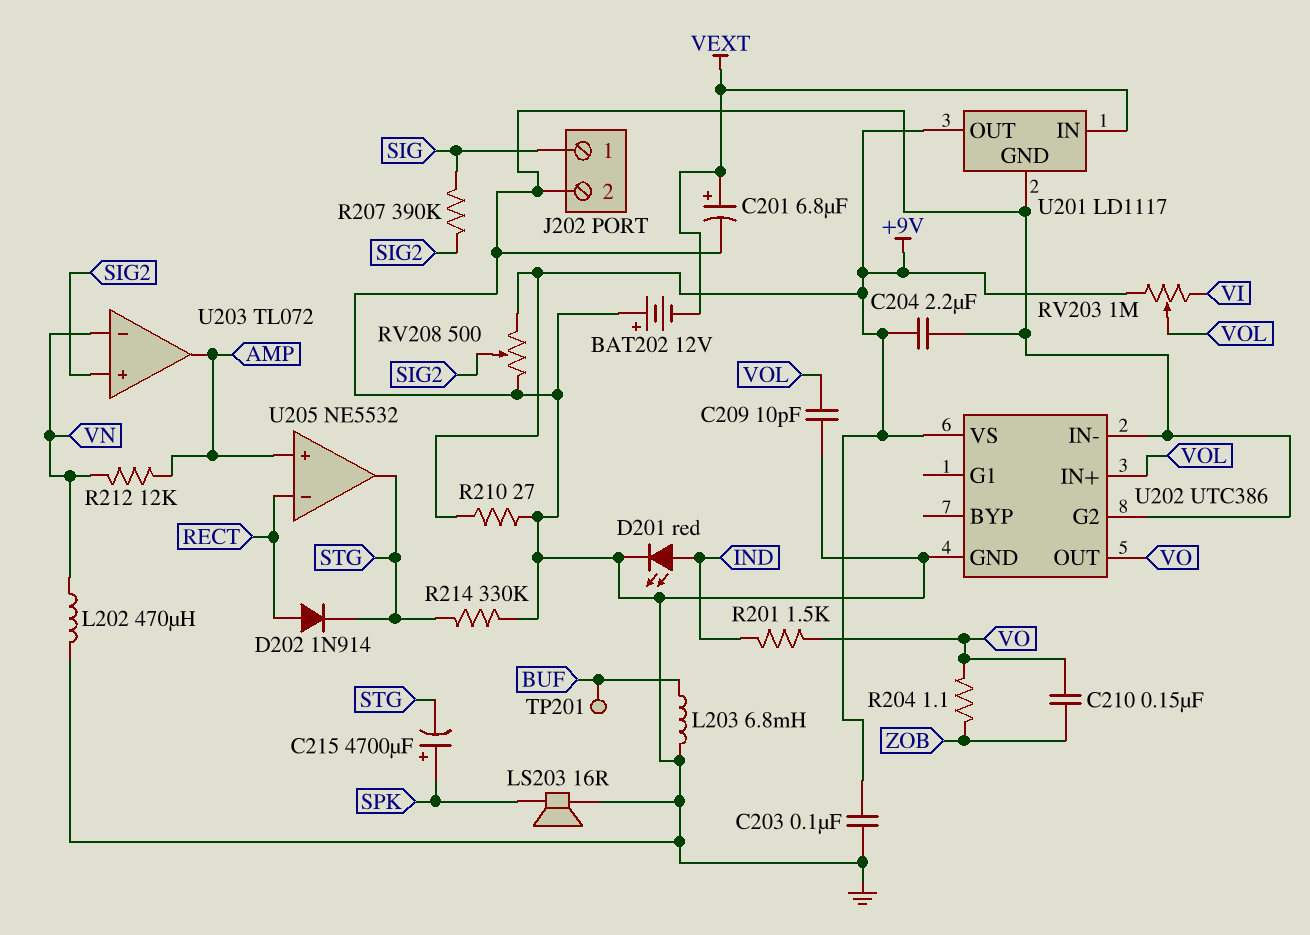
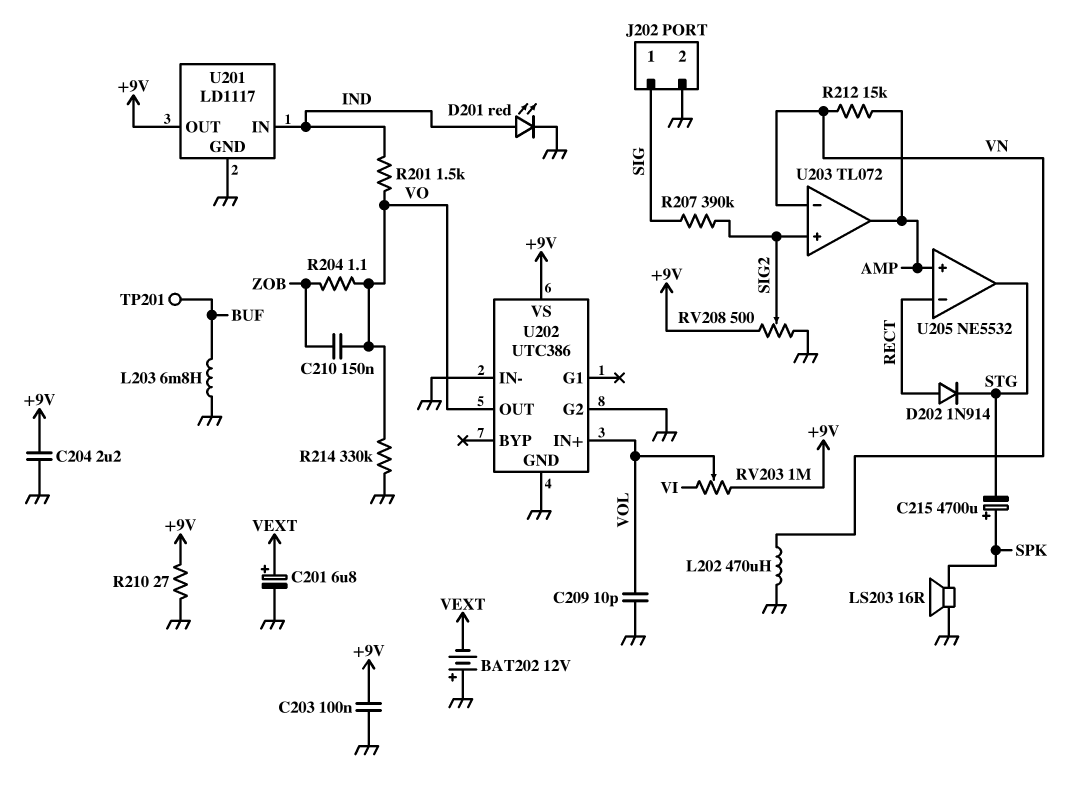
R212: 12k (AMP, VN) -> 15k (AMP, VN)
R214: 330k (GND, STG) -> 330k (GND, VO)
U201 pin IN: VEXT -> IND

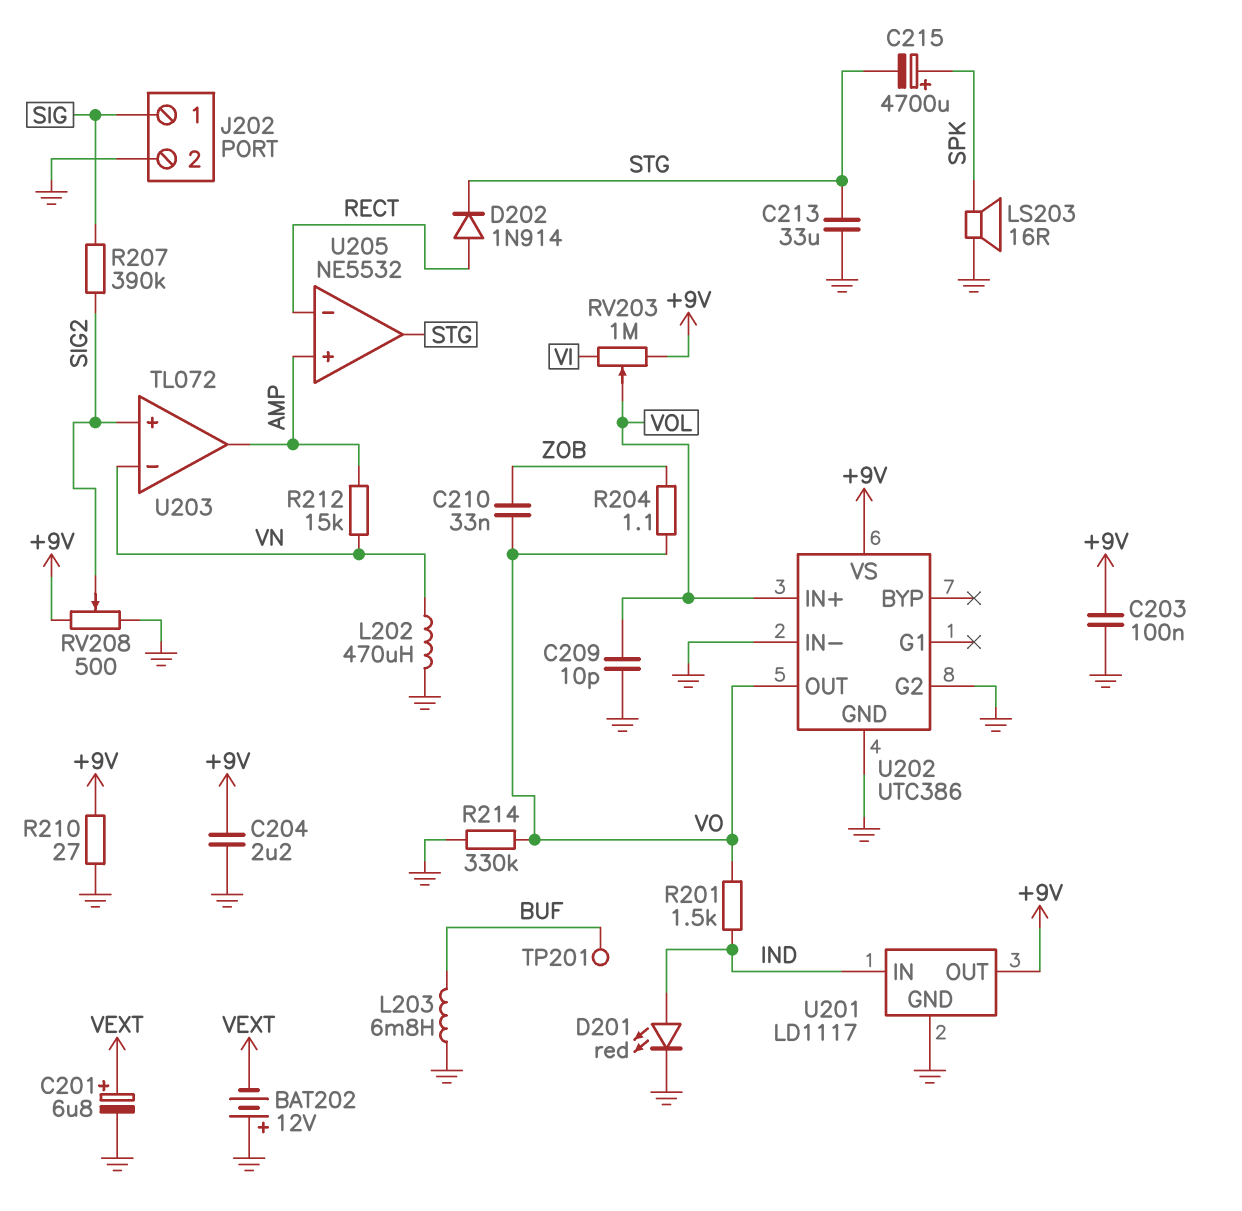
C210: 150nF (VO, ZOB) -> 33nF (VO, ZOB)
C213: none -> 33uF (GND, STG)

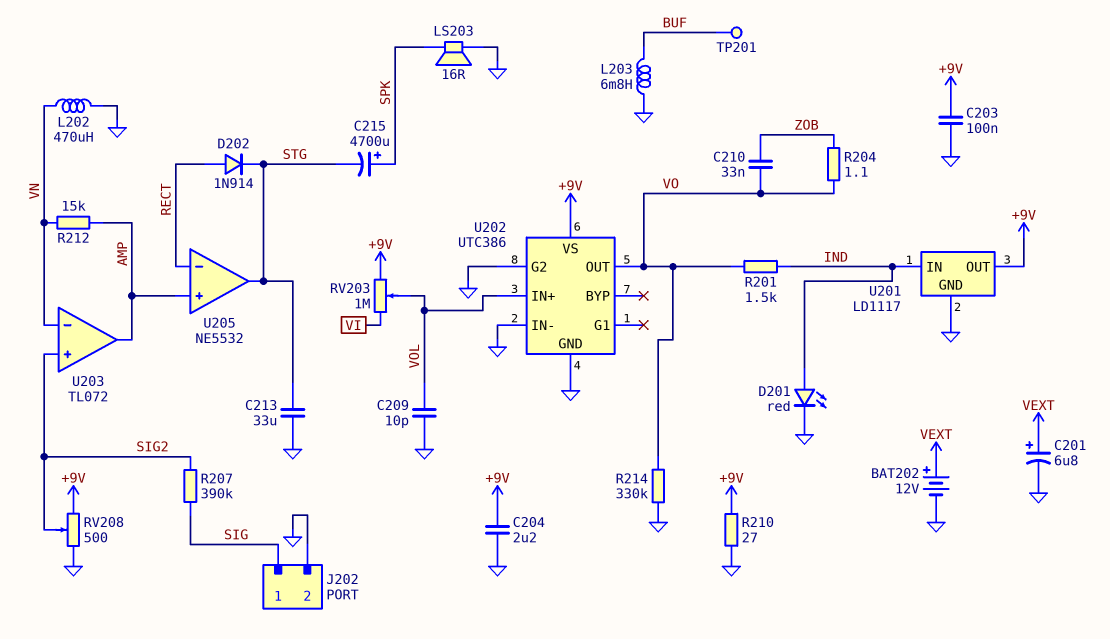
BAT202: 12V (plus GND, minus VEXT) -> 12V (plus VEXT, minus GND)

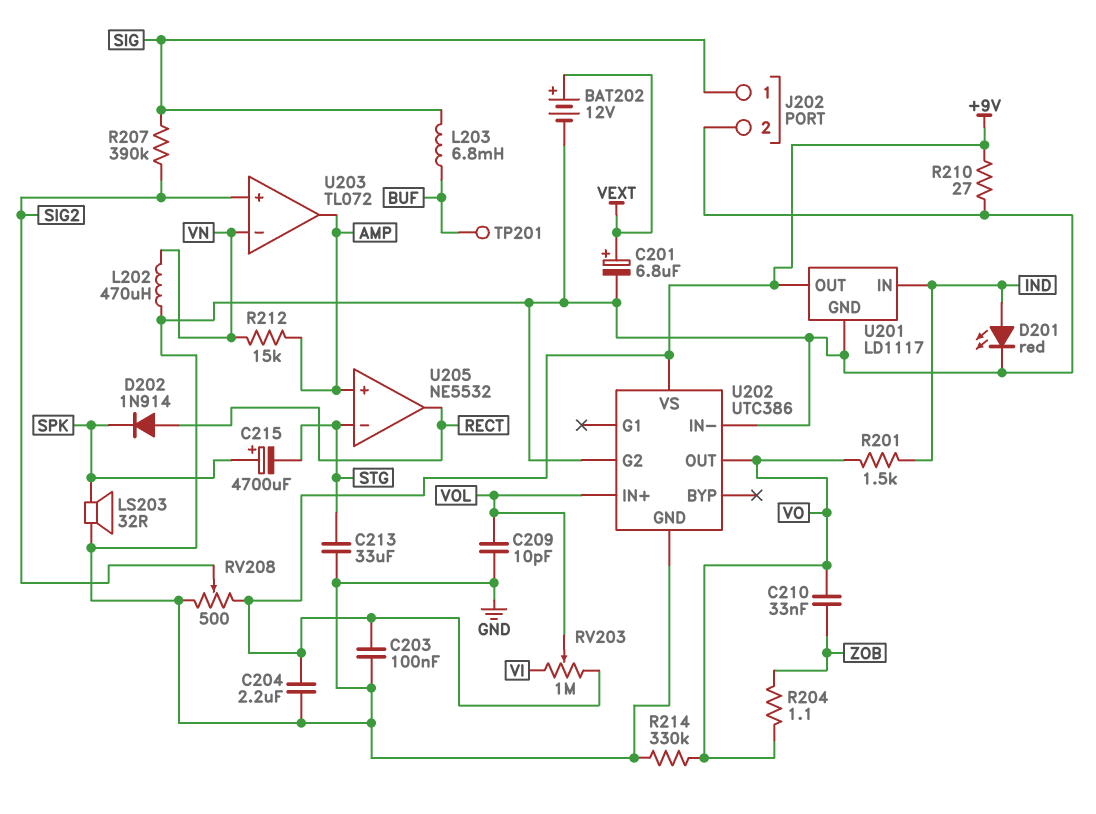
D202: diode 1N914 (A RECT, K STG) -> diode 1N914 (A RECT, K SPK)
L203: 6.8mH (BUF, GND) -> 6.8mH (BUF, SIG)
LS203: speaker 16R (GND, SPK) -> speaker 32R (GND, SPK)
U205 pin in-: RECT -> STG
U205 pin out: STG -> RECT

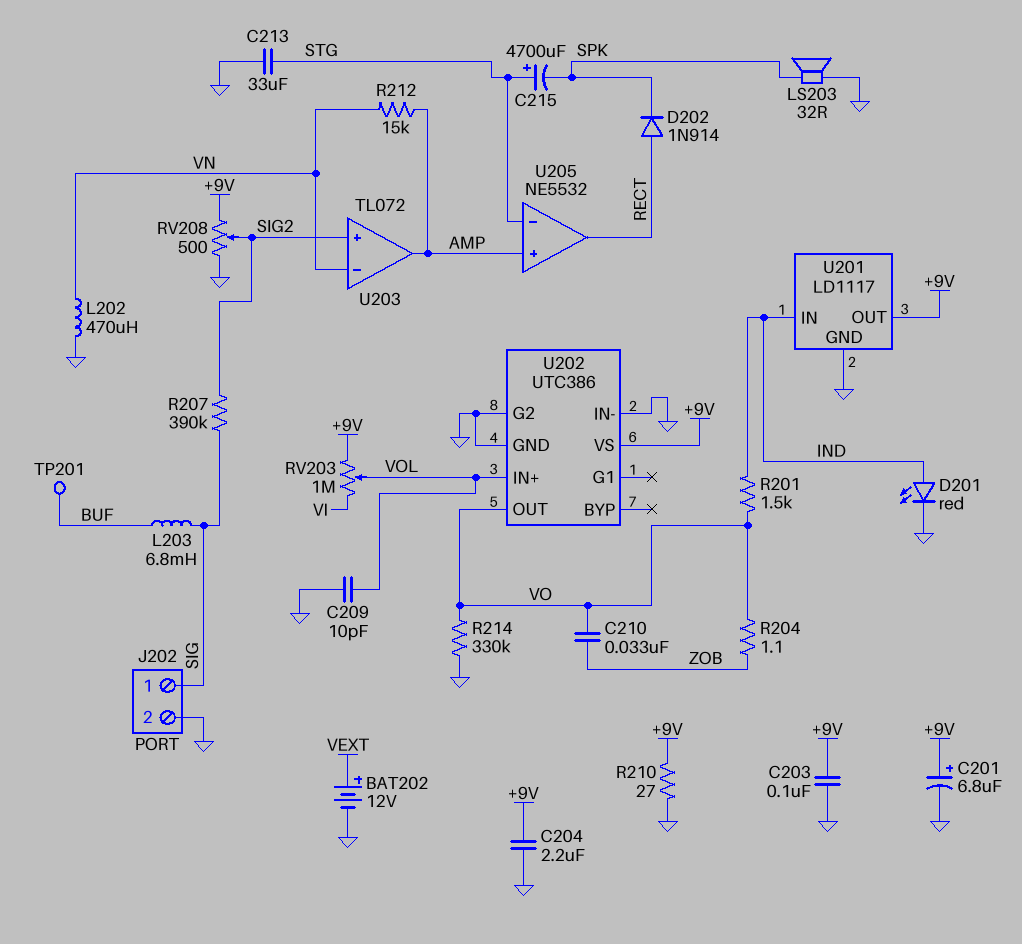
C201: 6.8uF (plus VEXT, minus GND) -> 6.8uF (plus +9V, minus GND)
C215: 4700uF (plus SPK, minus STG) -> 4700uF (plus STG, minus SPK)

